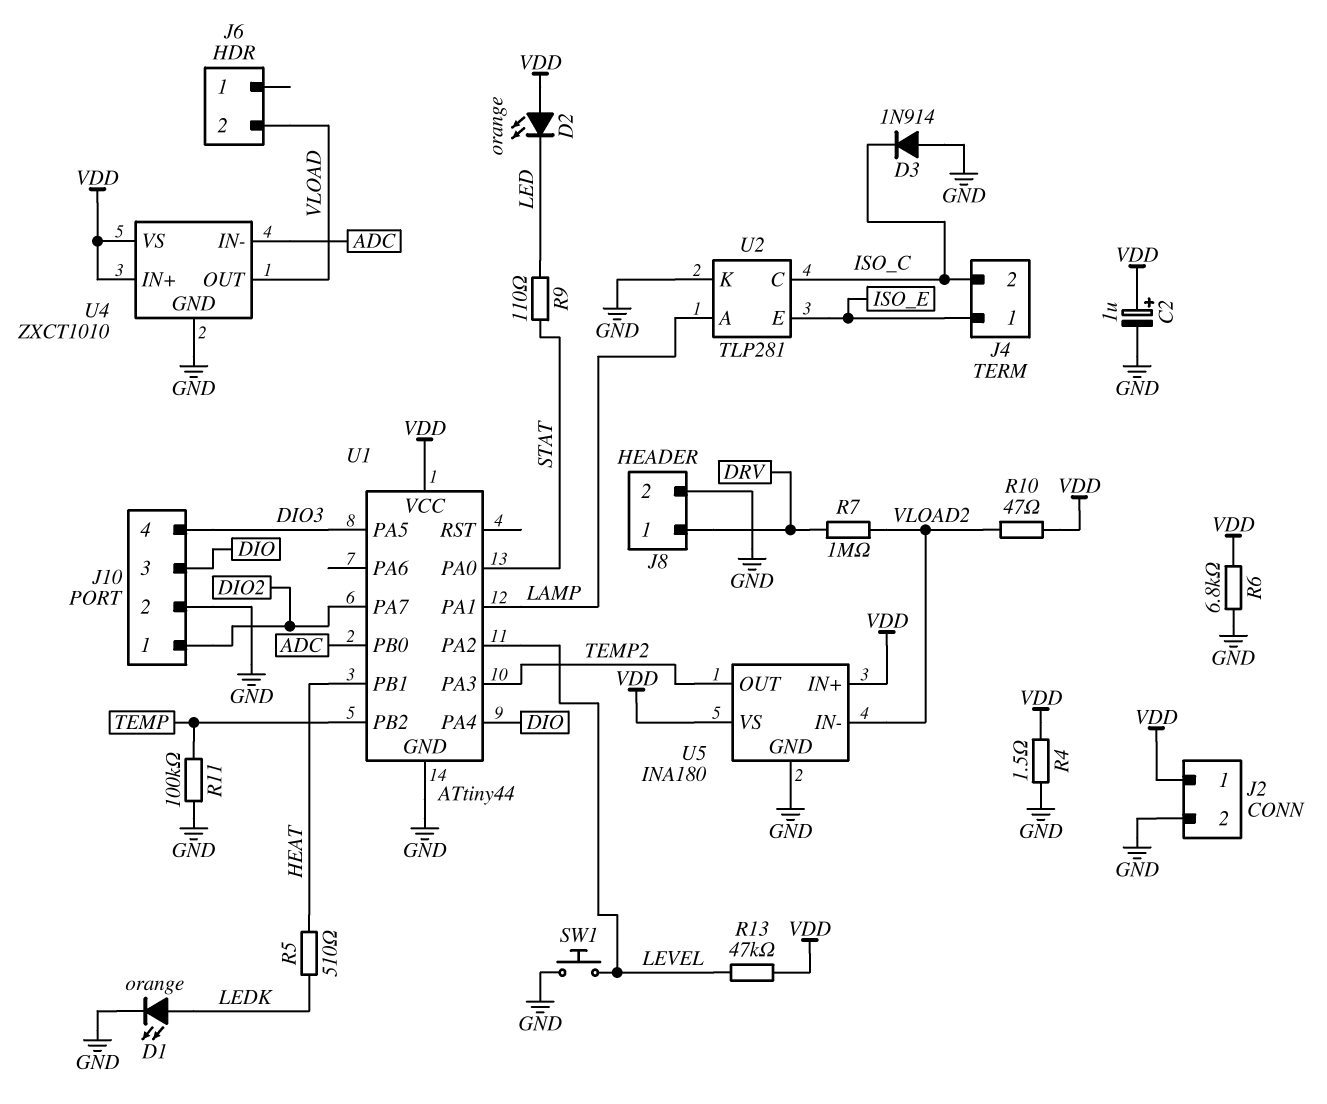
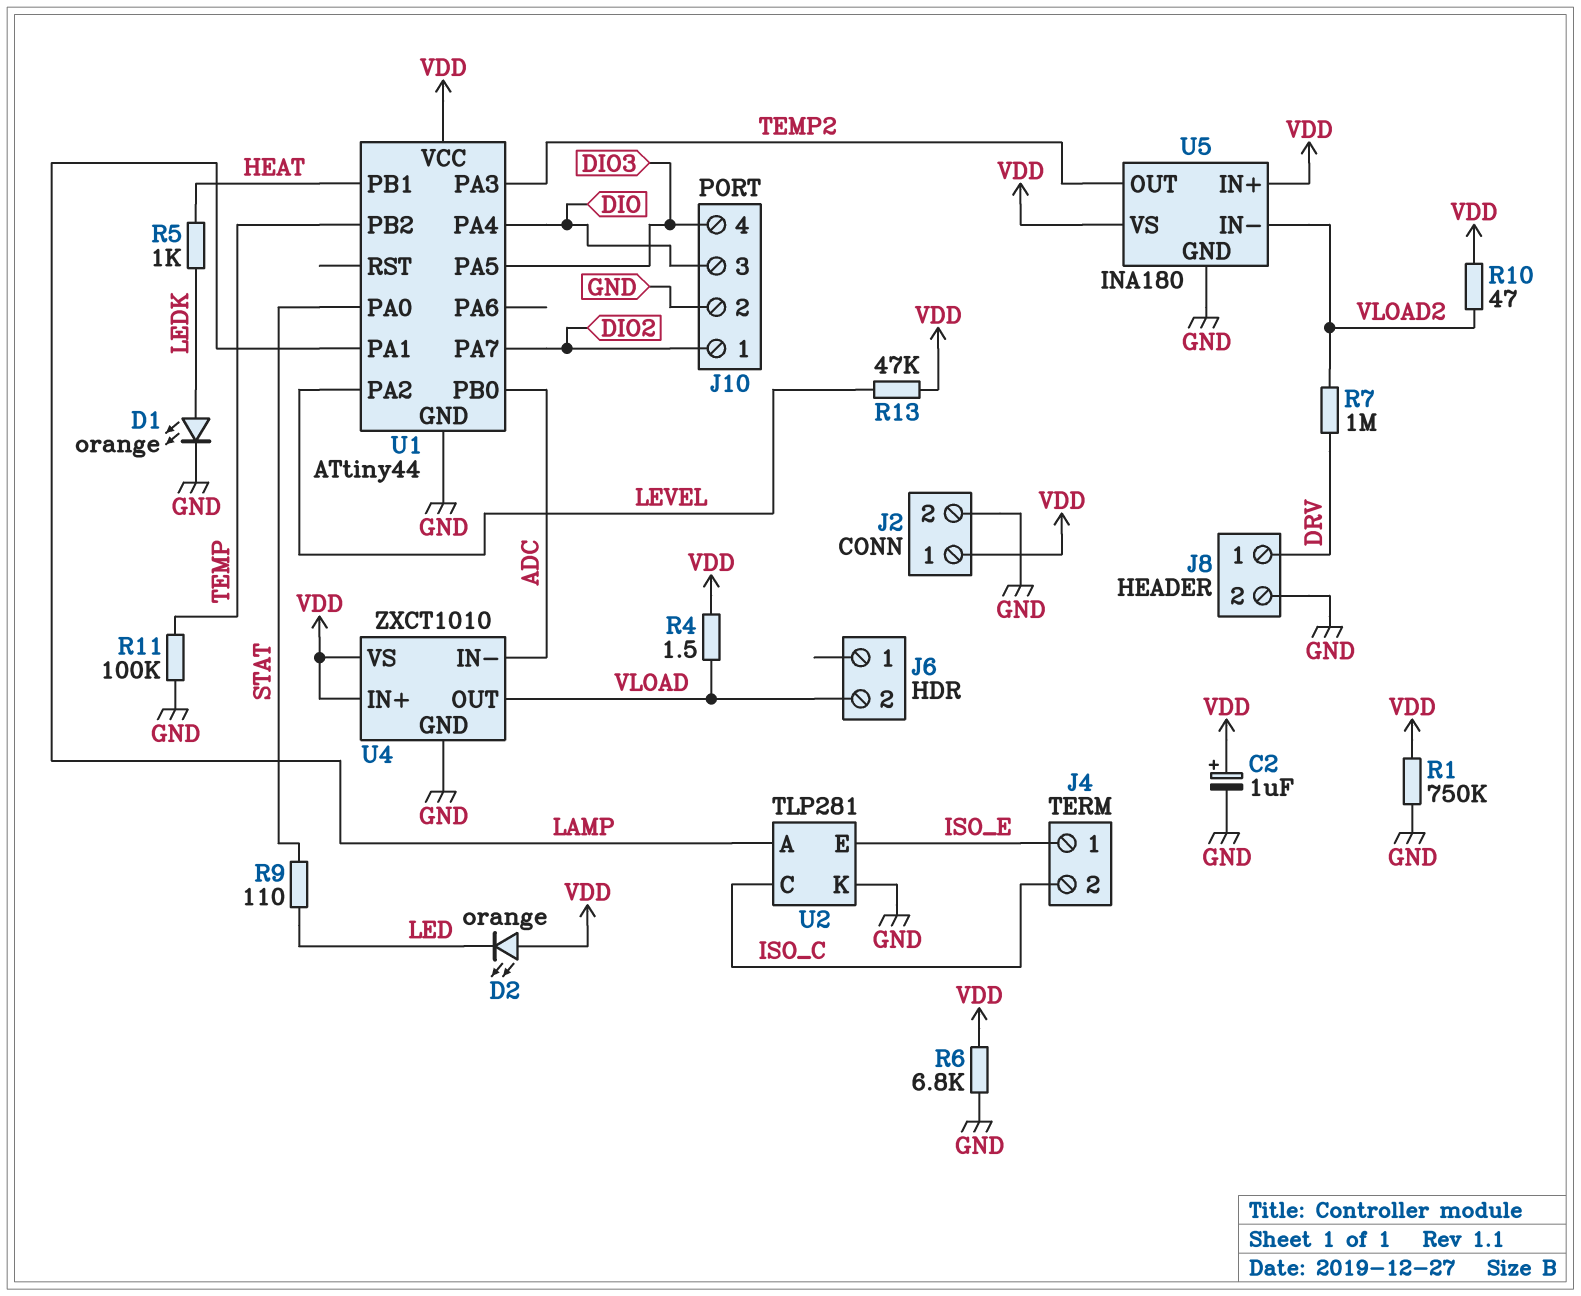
D3: diode 1N914 (A GND, K ISO_C) -> none
R1: none -> 750k (GND, VDD)
R4: 1.5 (GND, VDD) -> 1.5 (VDD, VLOAD)
R5: 510 (HEAT, LEDK) -> 1k (HEAT, LEDK)
SW1: button (GND, LEVEL) -> none

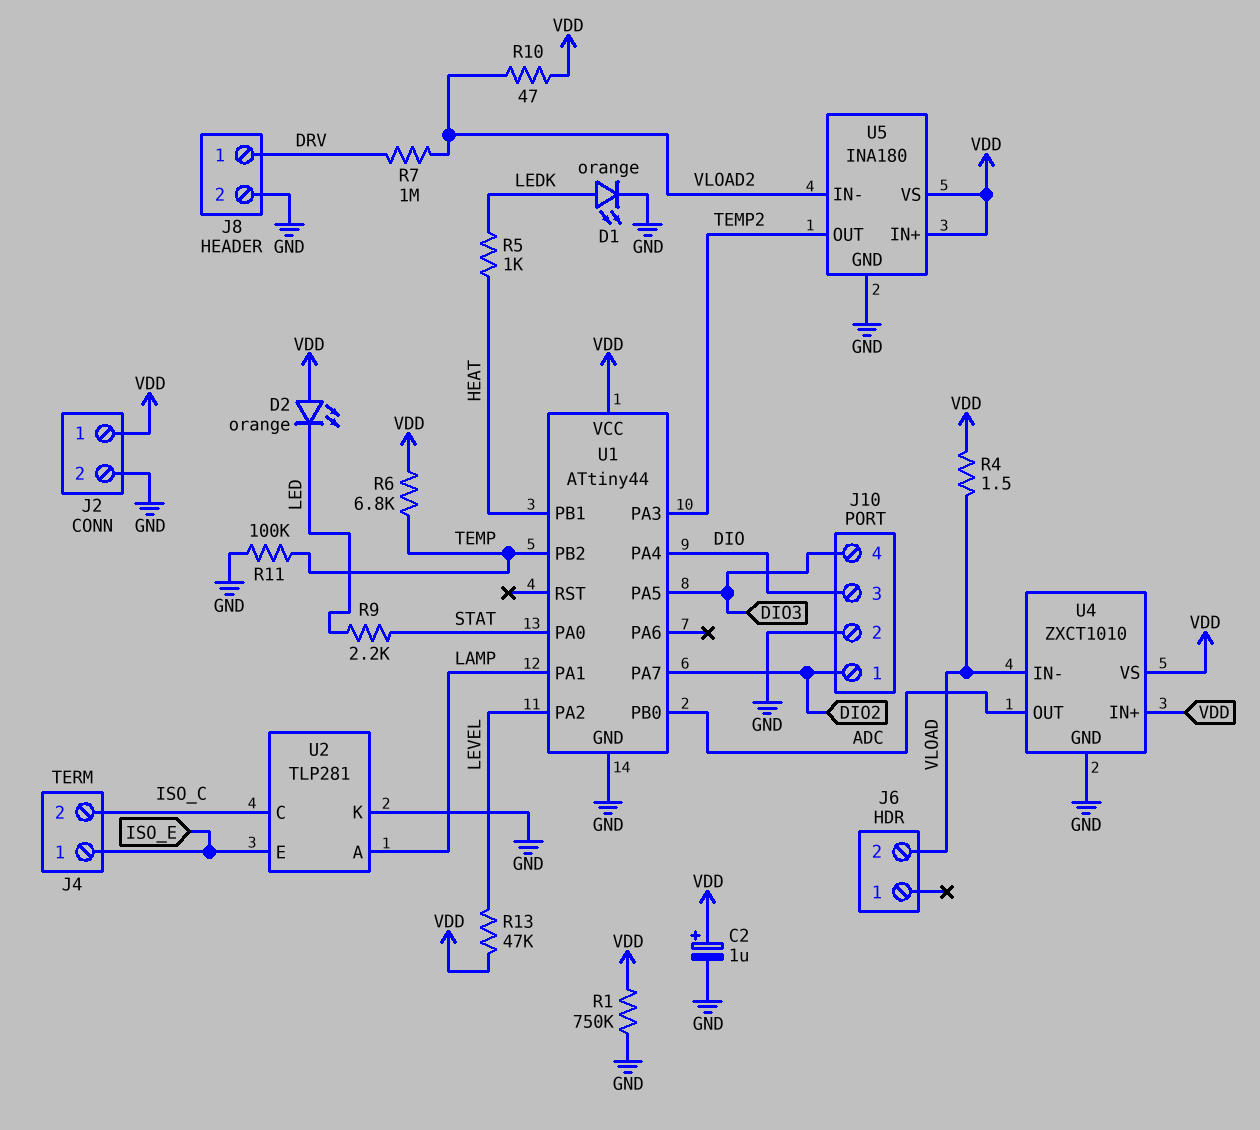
R6: 6.8k (GND, VDD) -> 6.8k (TEMP, VDD)
R9: 110 (LED, STAT) -> 2.2k (LED, STAT)
U4 pin IN-: ADC -> VLOAD
U4 pin OUT: VLOAD -> ADC

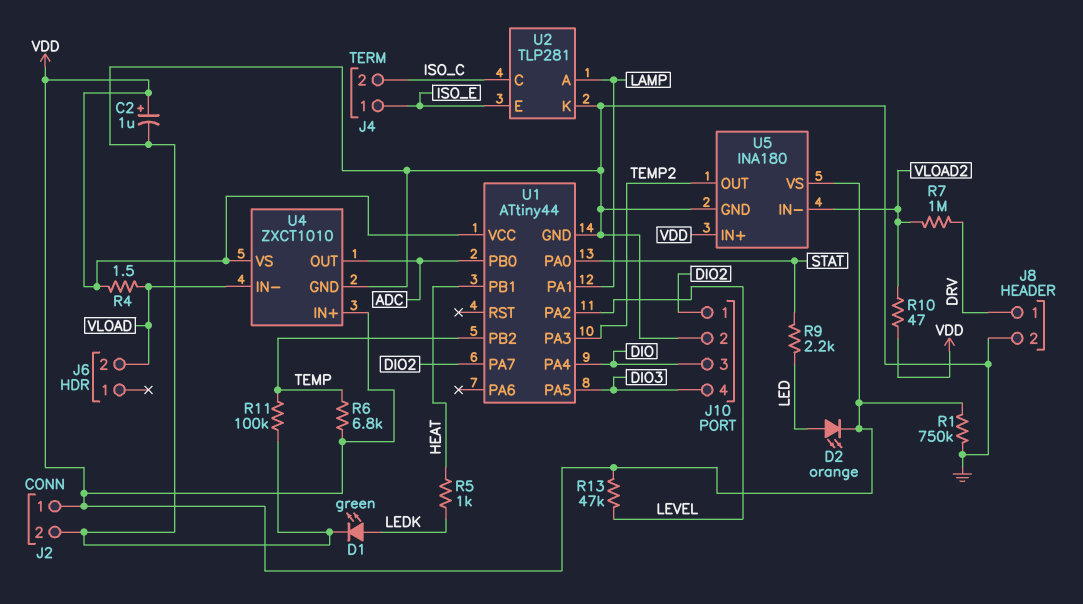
D1: LED orange (A LEDK, K GND) -> LED green (A LEDK, K GND)
D2: LED orange (A VDD, K LED) -> LED orange (A LED, K VDD)

